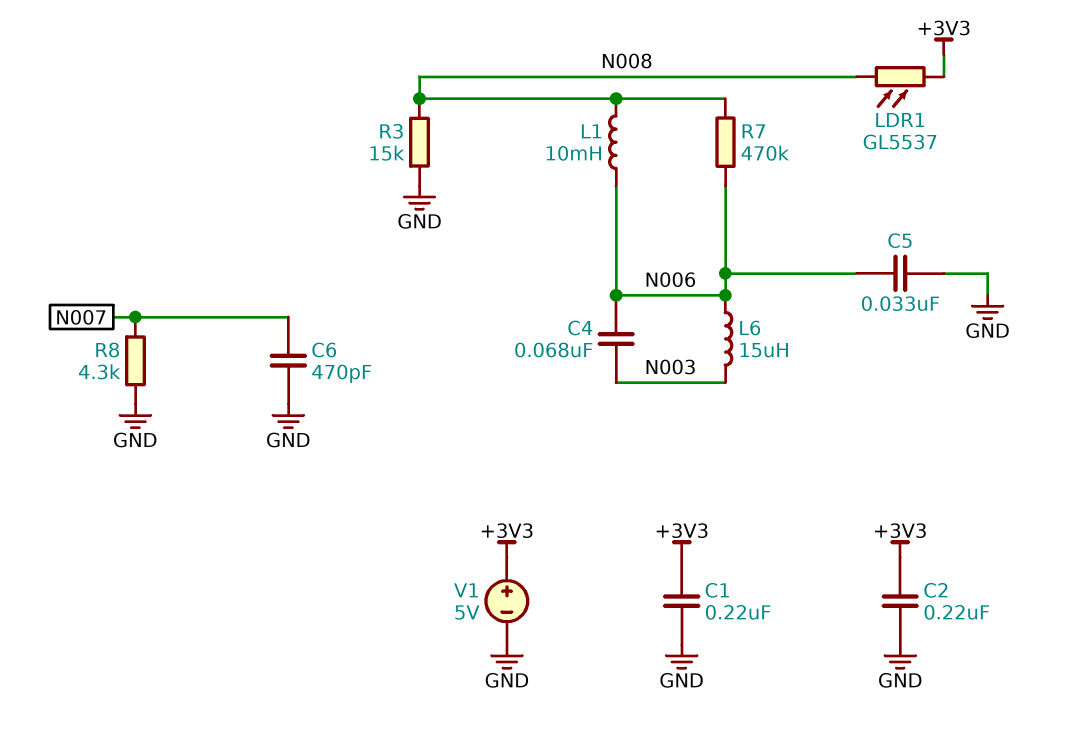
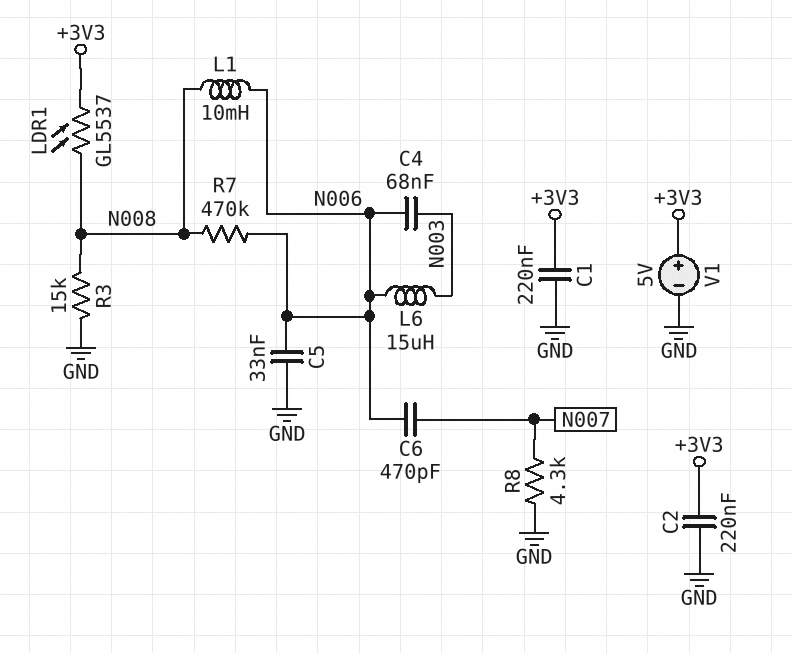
C6: 470pF (GND, N007) -> 470pF (N006, N007)

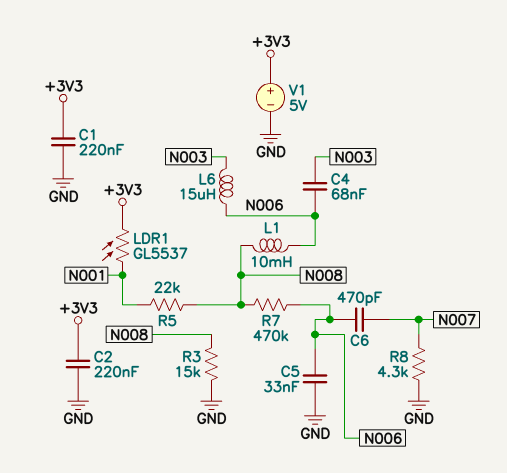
LDR1: GL5537 (+3V3, N008) -> GL5537 (+3V3, N001)
R5: none -> 22k (N001, N008)

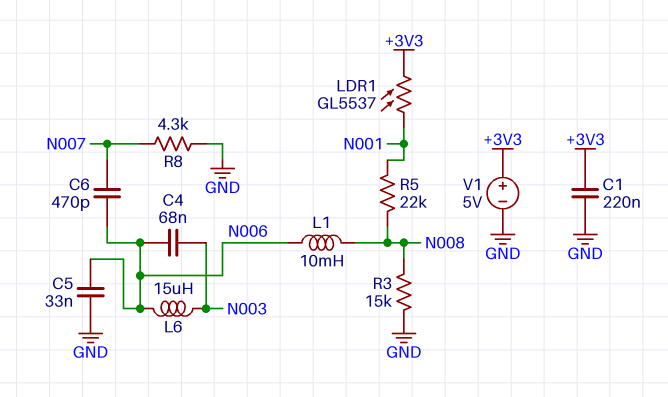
C2: 220nF (+3V3, GND) -> none
R7: 470k (N006, N008) -> none

